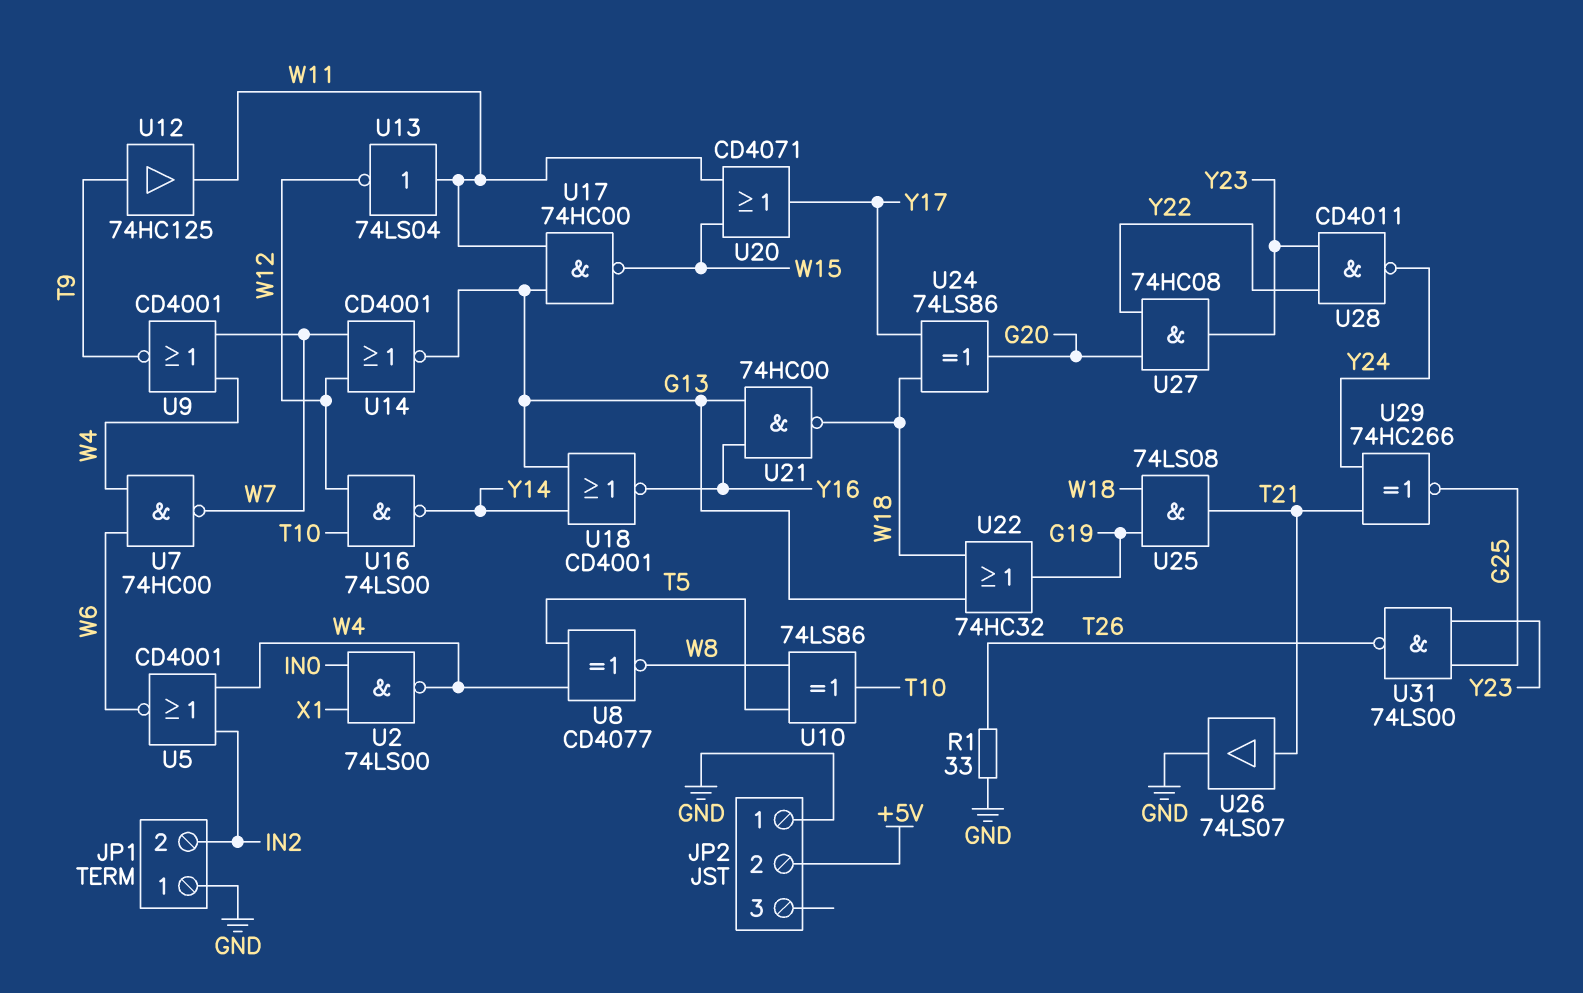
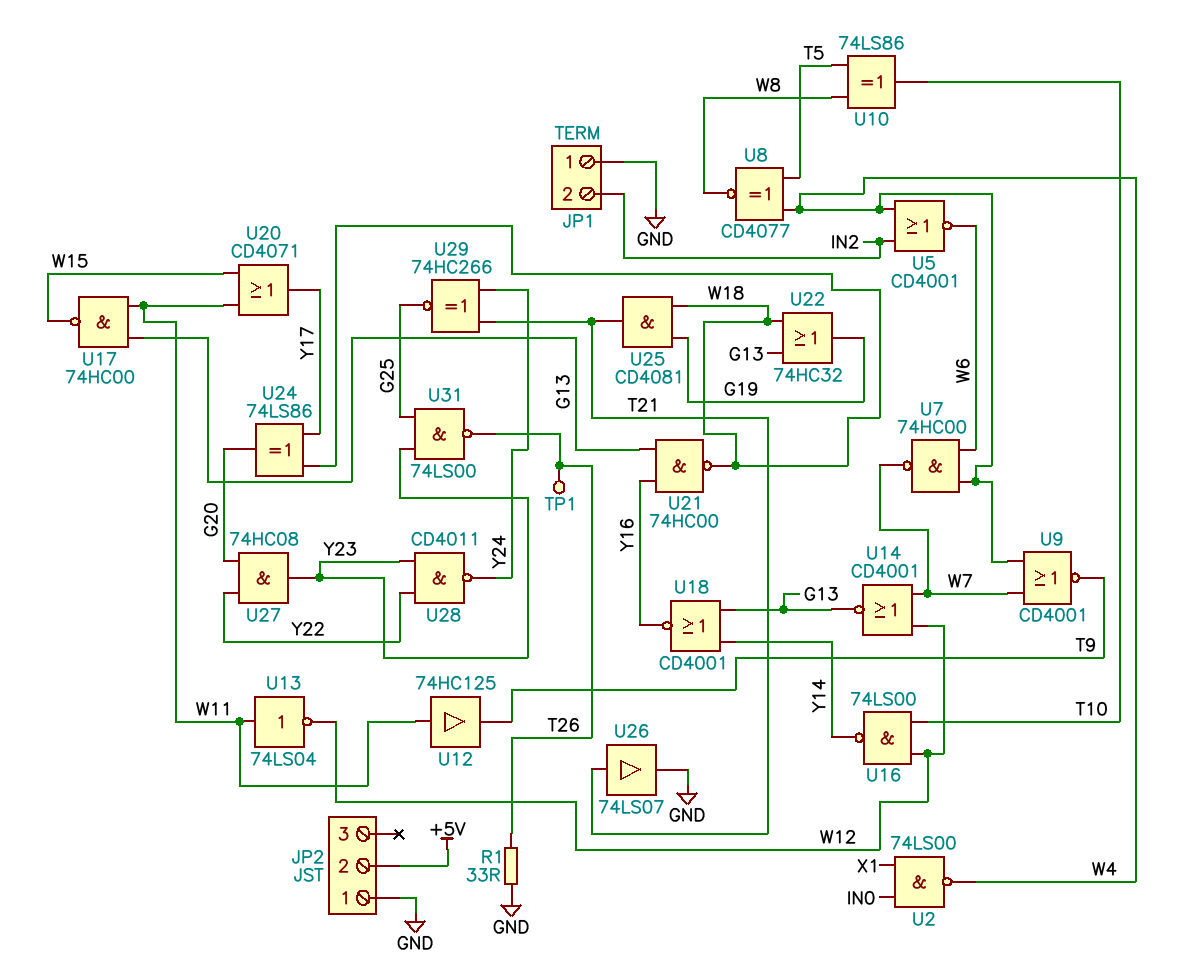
TP1: none -> test point (T26)
U12: buffer 74HC125 (in T9, out W11) -> buffer 74HC125 (in W11, out T9)
U25: AND 74LS08 (in G19, in W18, out T21) -> AND CD4081 (in G19, in W18, out T21)

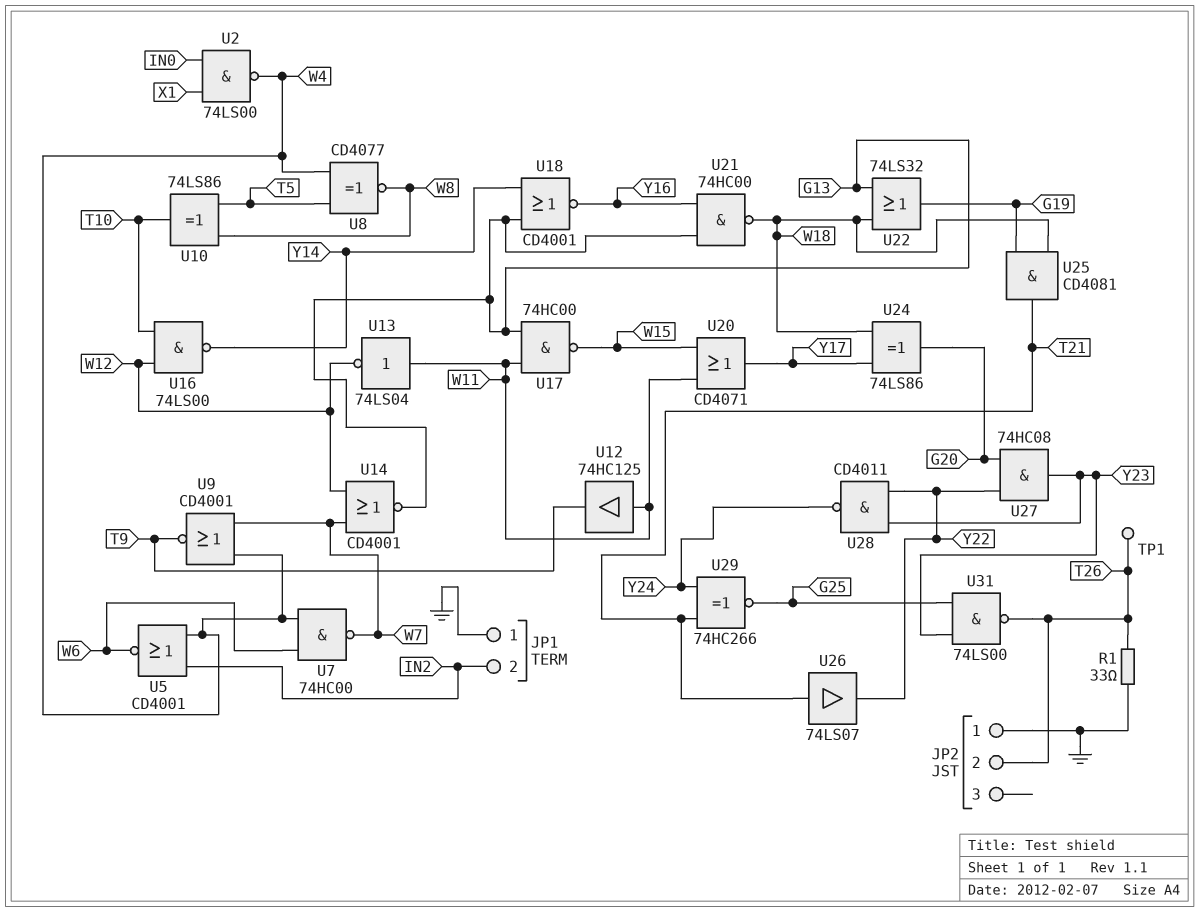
JP2 pin 2: +5V -> T26
U22: OR 74HC32 (in G13, in W18, out G19) -> OR 74LS32 (in G13, in W18, out G19)
U26: buffer 74LS07 (in T21, out GND) -> buffer 74LS07 (in T21, out Y22)

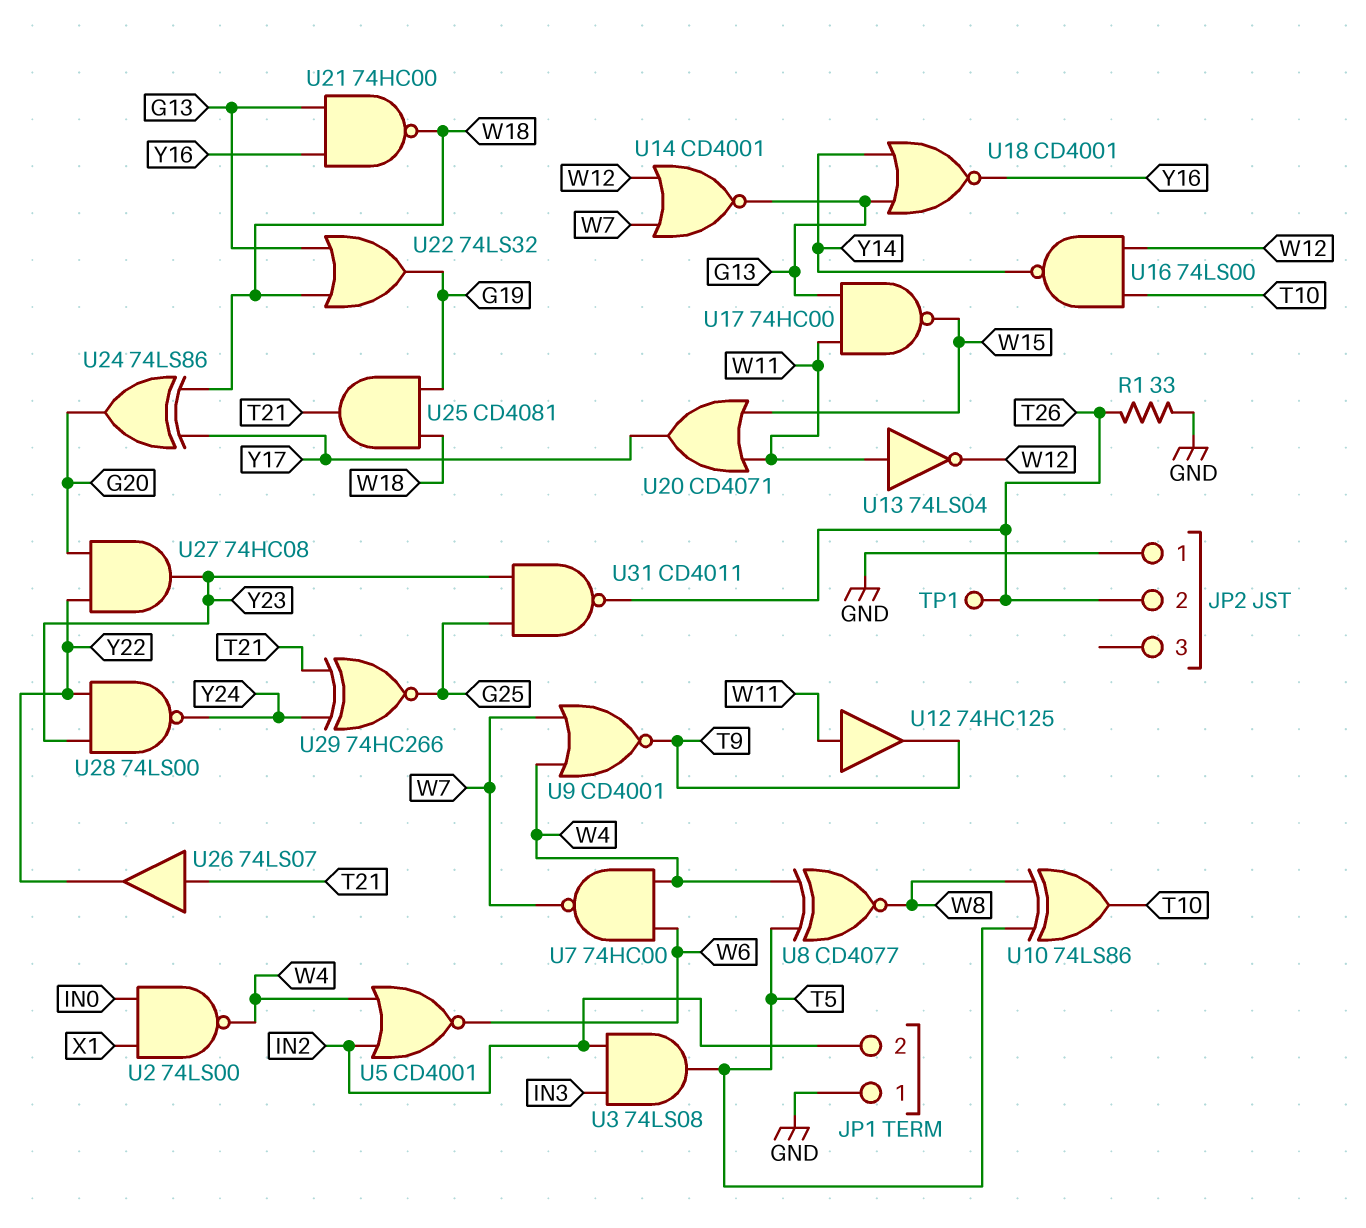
U3: none -> AND 74LS08 (in IN2, in IN3, out T5)
U28: NAND CD4011 (in Y22, in Y23, out Y24) -> NAND 74LS00 (in Y22, in Y23, out Y24)
U31: NAND 74LS00 (in G25, in Y23, out T26) -> NAND CD4011 (in G25, in Y23, out T26)

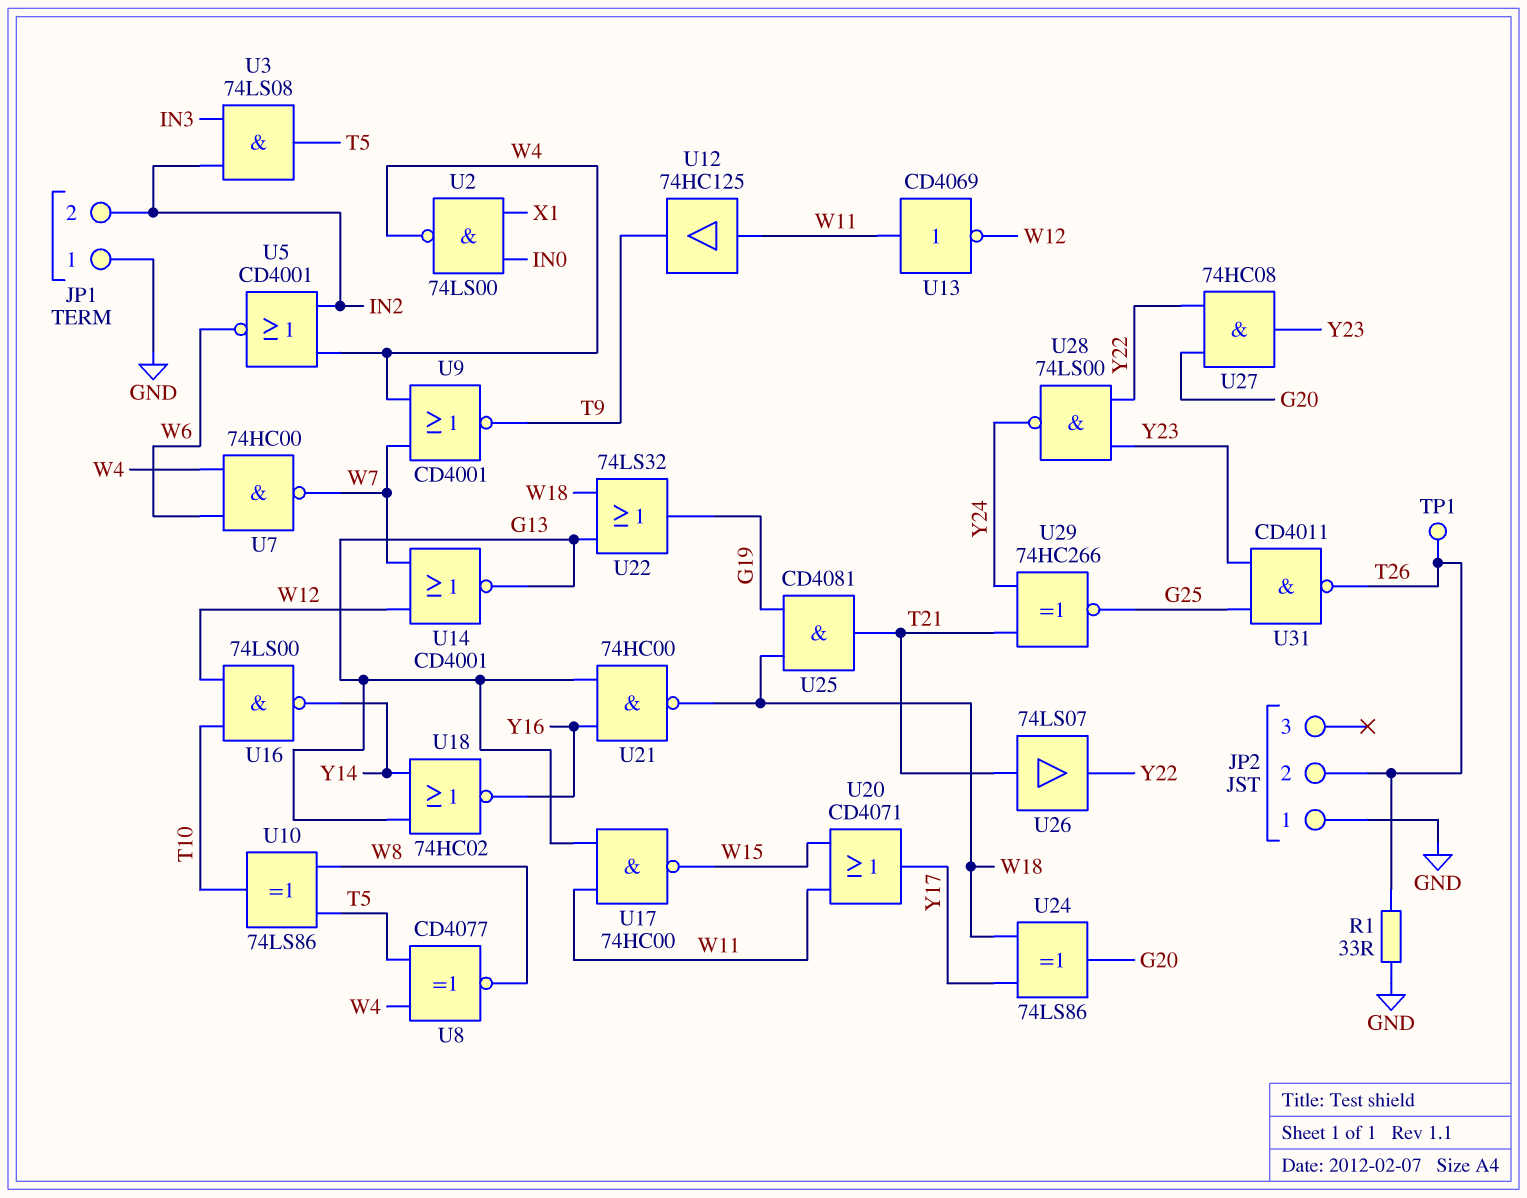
U13: NOT 74LS04 (in W11, out W12) -> NOT CD4069 (in W11, out W12)
U18: NOR CD4001 (in G13, in Y14, out Y16) -> NOR 74HC02 (in G13, in Y14, out Y16)

